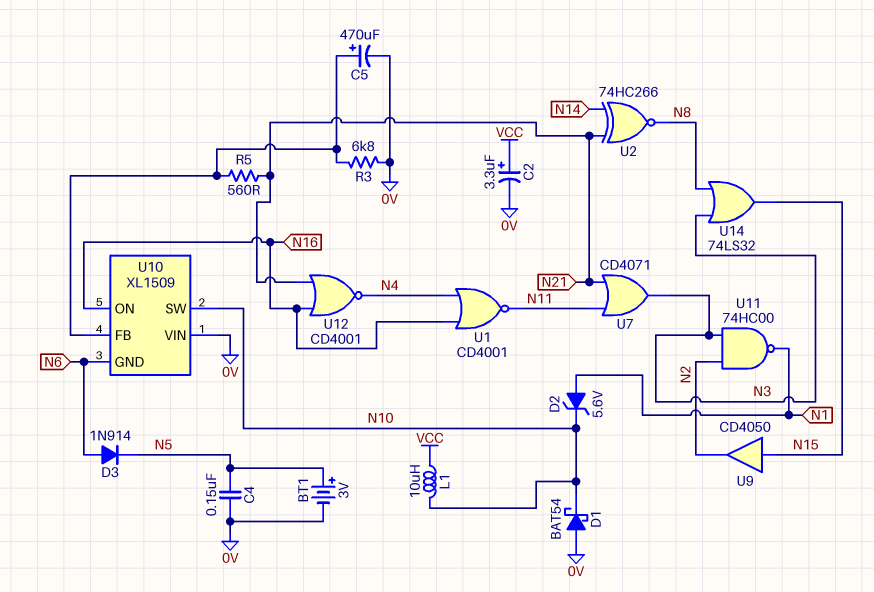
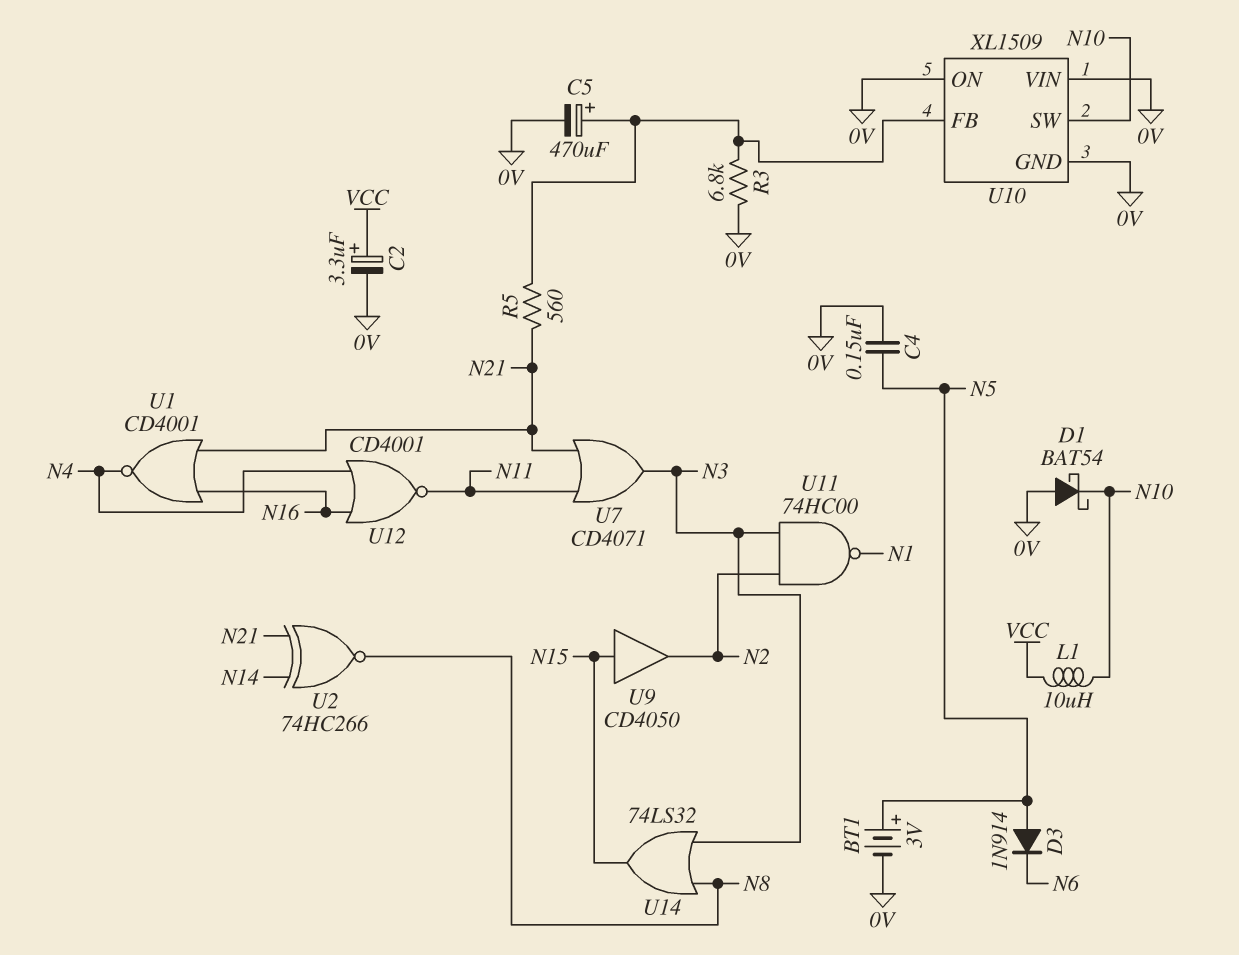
D2: zener 5.6V (A N1, K N10) -> none
D3: diode 1N914 (A N6, K N5) -> diode 1N914 (A N5, K N6)
U1: NOR CD4001 (in N4, in N16, out N11) -> NOR CD4001 (in N16, in N21, out N4)
U10 pin GND: N6 -> 0V
U10 pin ON: N16 -> 0V
U12: NOR CD4001 (in N16, in N21, out N4) -> NOR CD4001 (in N4, in N16, out N11)

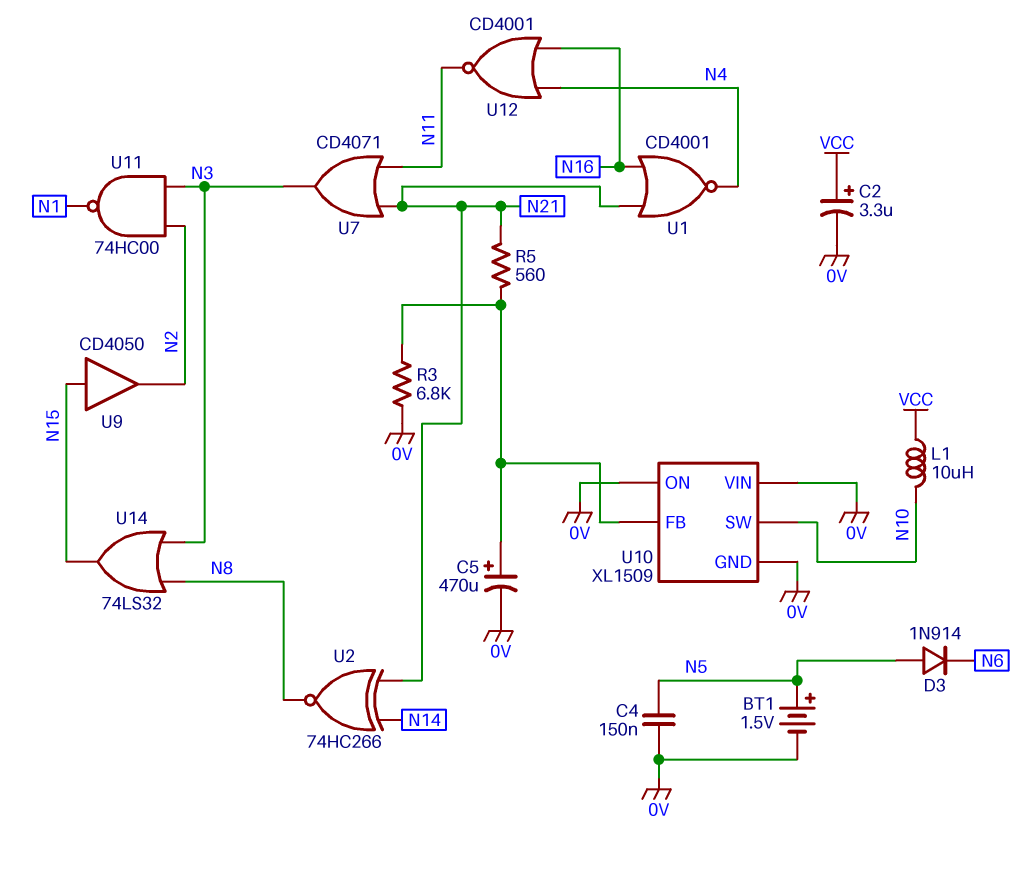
BT1: 3V (plus N5, minus 0V) -> 1.5V (plus N5, minus 0V)
D1: schottky BAT54 (A 0V, K N10) -> none

